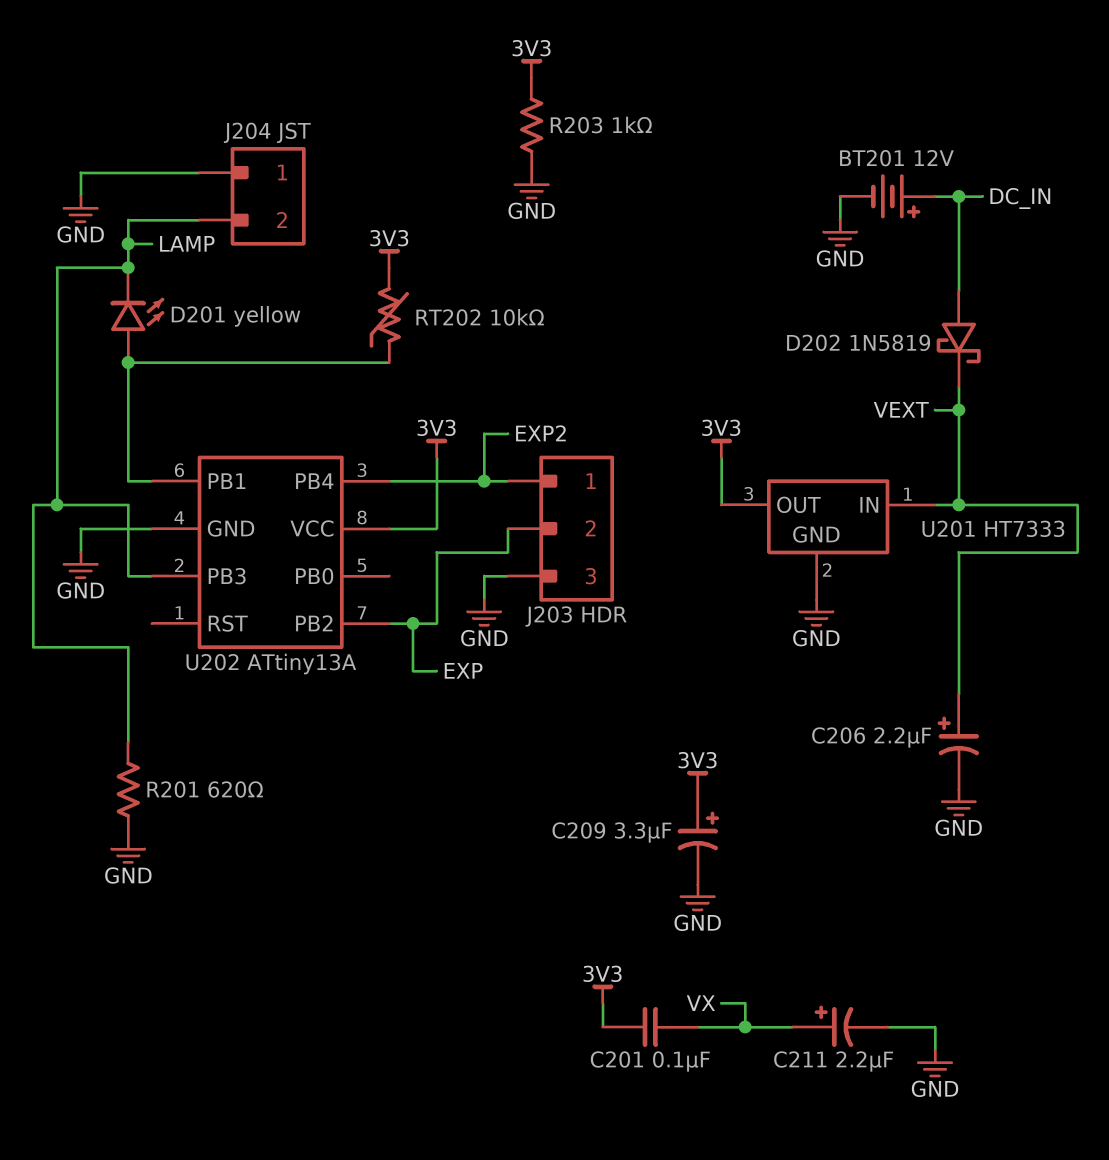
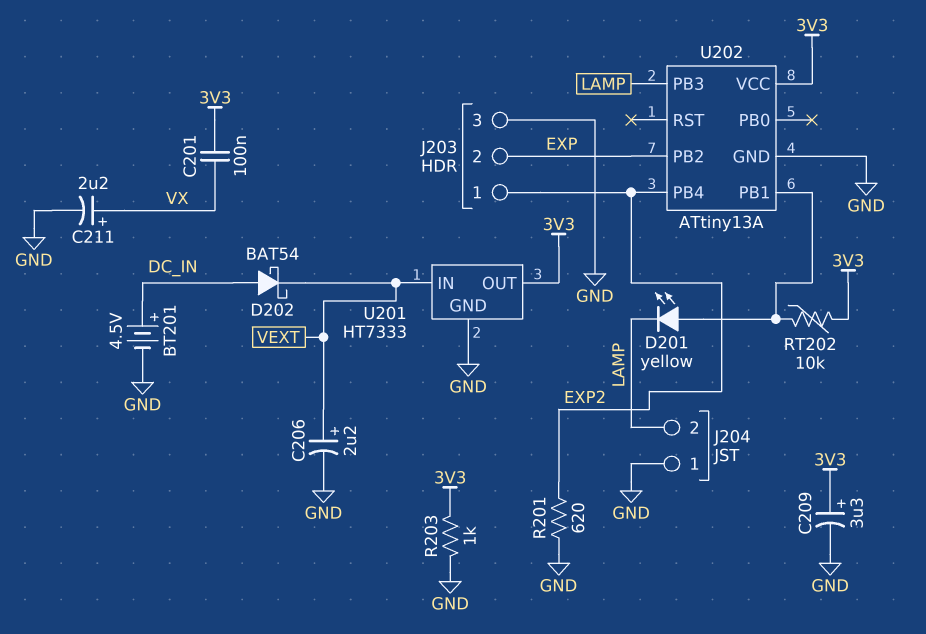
BT201: 12V (plus DC_IN, minus GND) -> 4.5V (plus DC_IN, minus GND)
D202: schottky 1N5819 (A DC_IN, K VEXT) -> schottky BAT54 (A DC_IN, K VEXT)
R201: 620 (GND, LAMP) -> 620 (EXP2, GND)

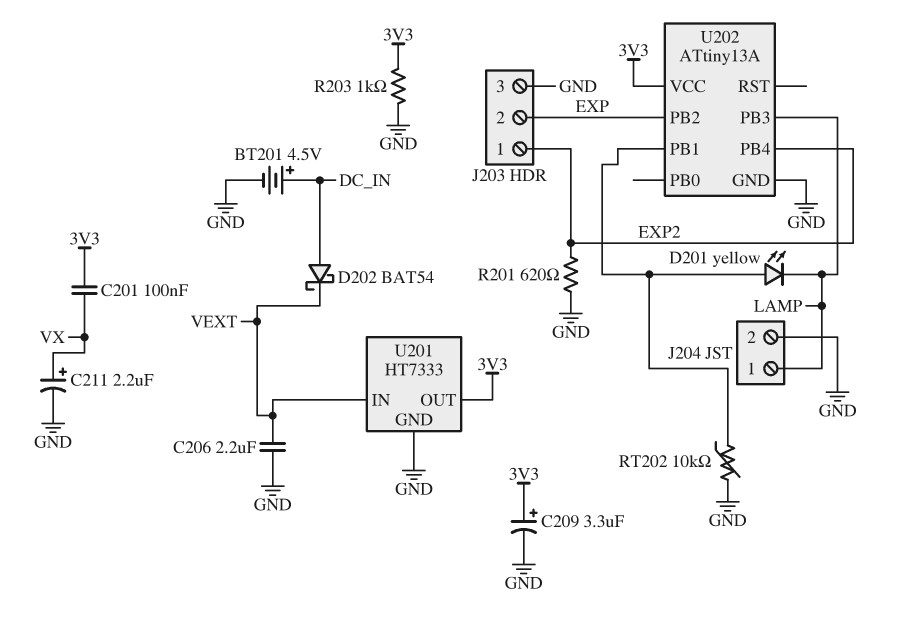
C206: 2.2uF (plus VEXT, minus GND) -> 2.2uF (GND, VEXT)
J204 pin 1: GND -> LAMP
J204 pin 2: LAMP -> GND
RT202: 10k (3V3, U202/PB1) -> 10k (GND, U202/PB1)

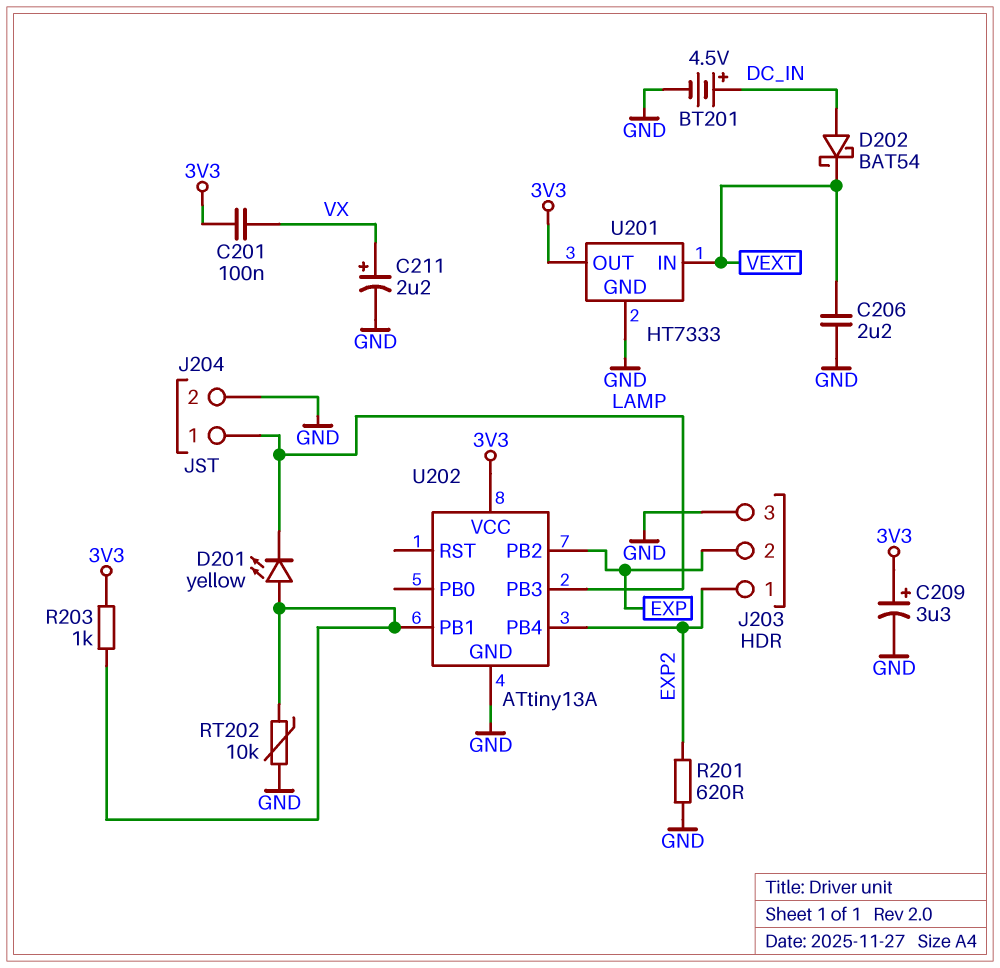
R203: 1k (3V3, GND) -> 1k (3V3, U202/PB1)

